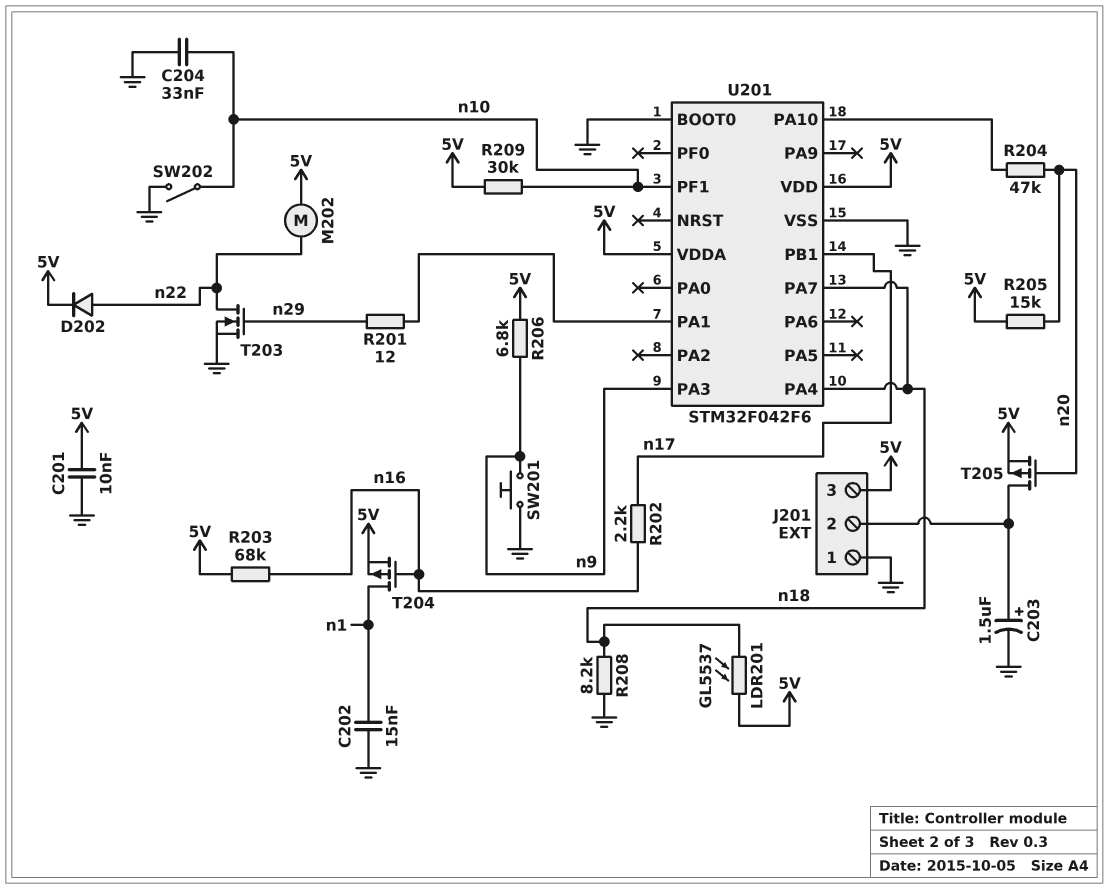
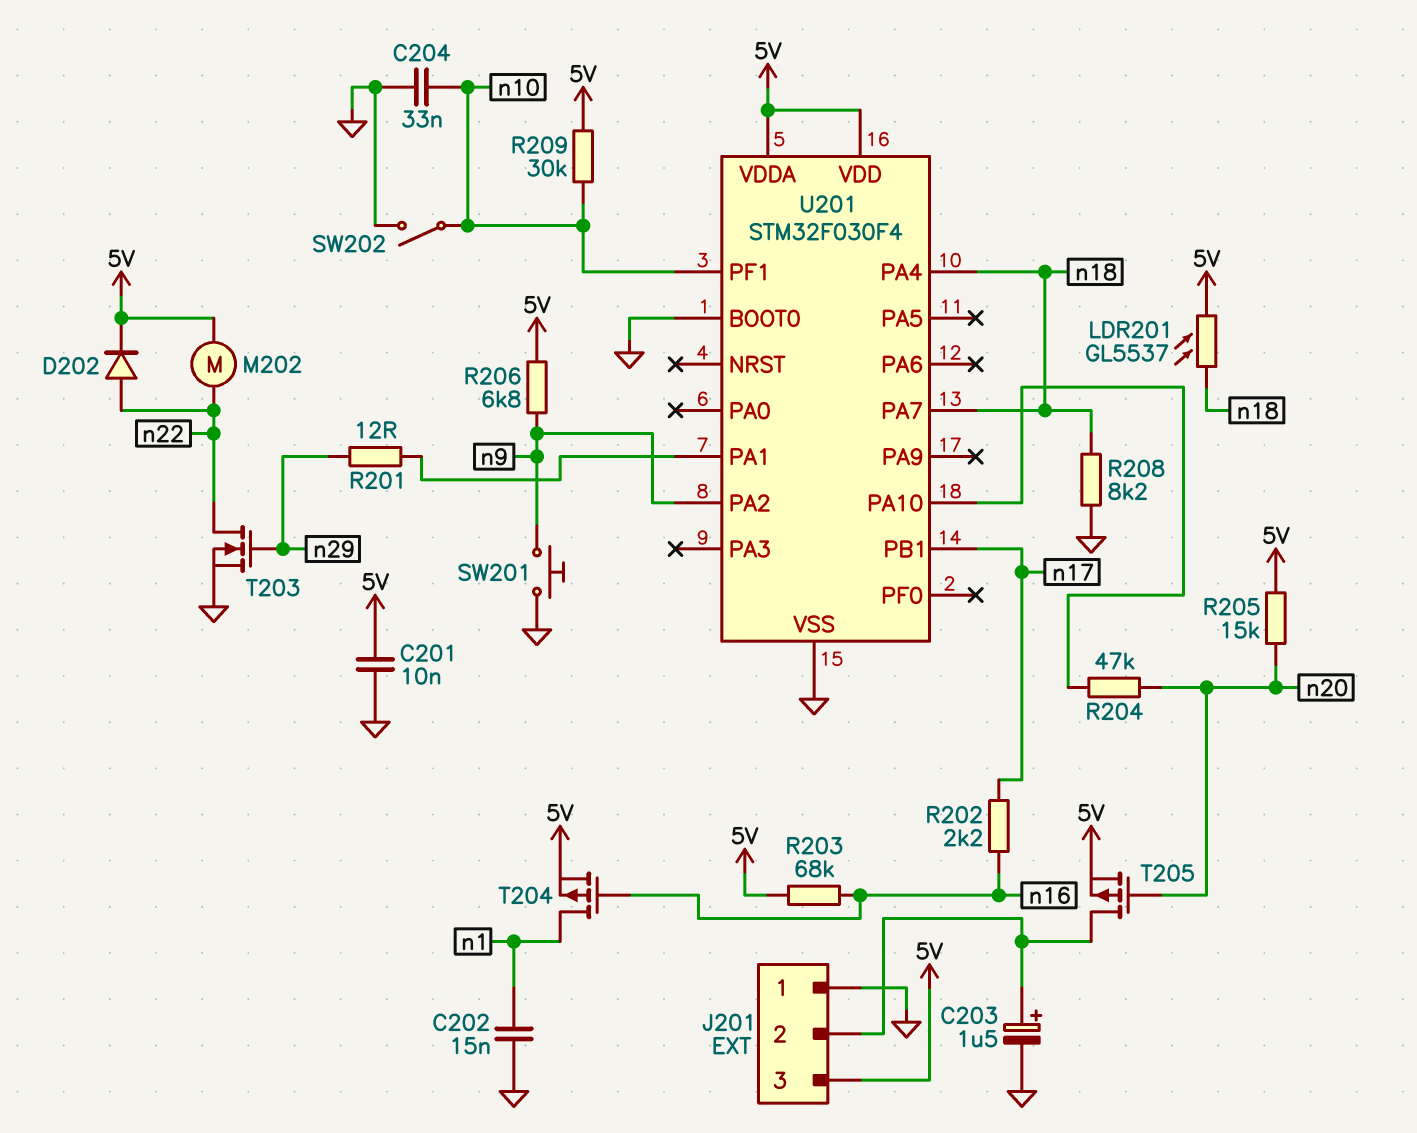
U201: STM32F042F6 -> STM32F030F4
U201 pin PA2: none -> n9
U201 pin PA3: n9 -> none

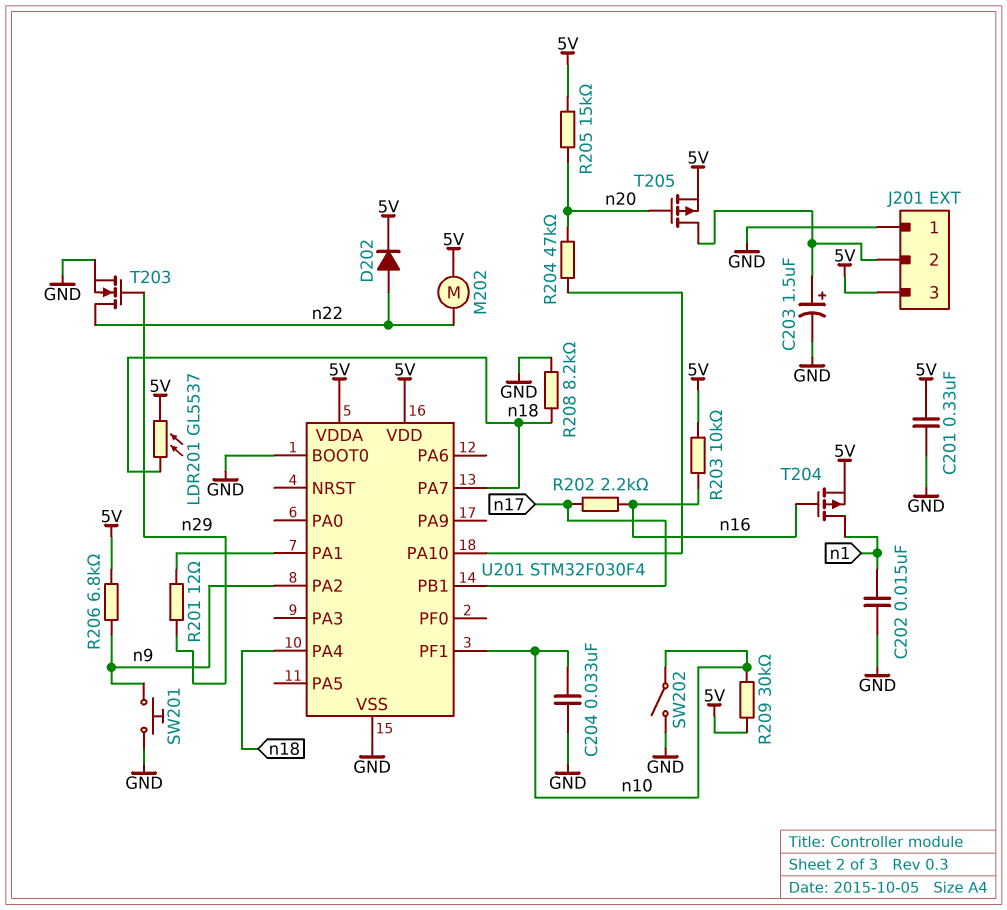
C201: 10nF (5V, GND) -> 330nF (5V, GND)
R203: 68k (5V, n16) -> 10k (5V, n16)

